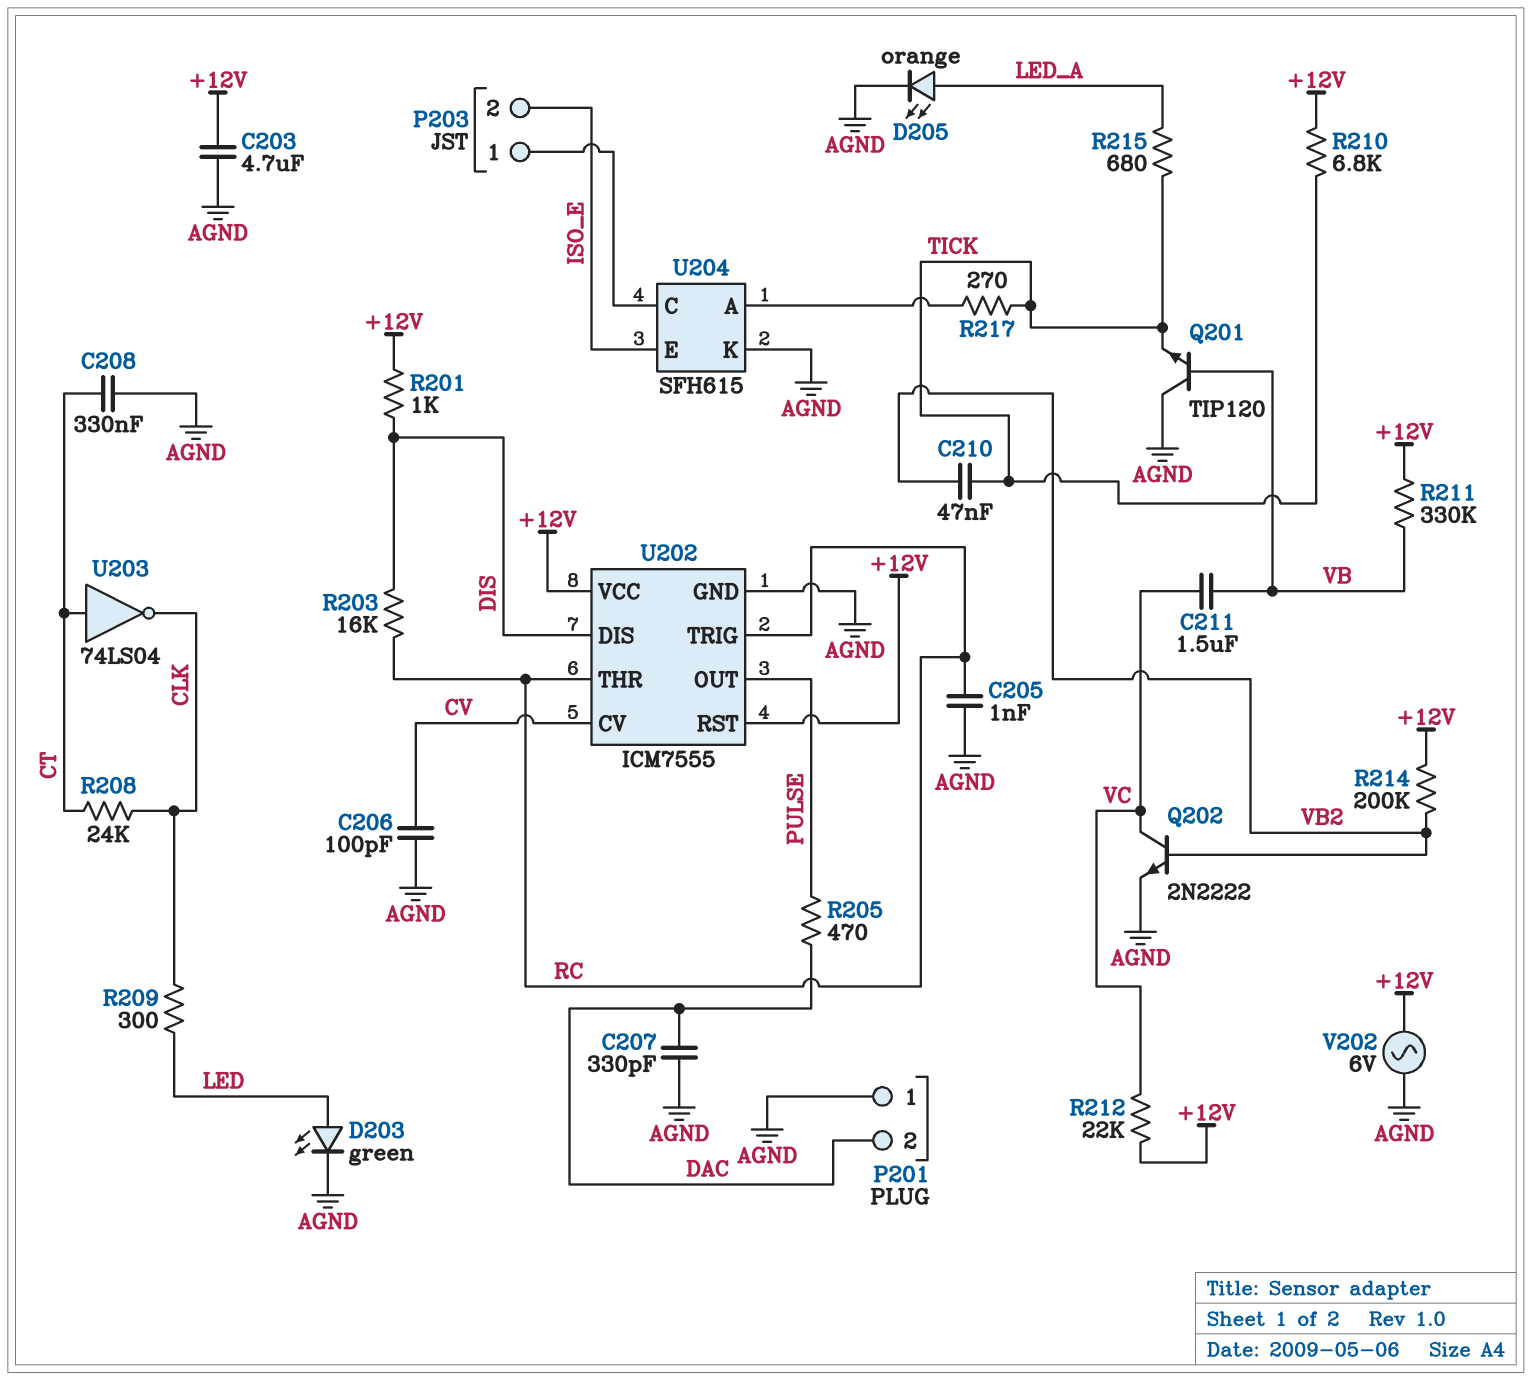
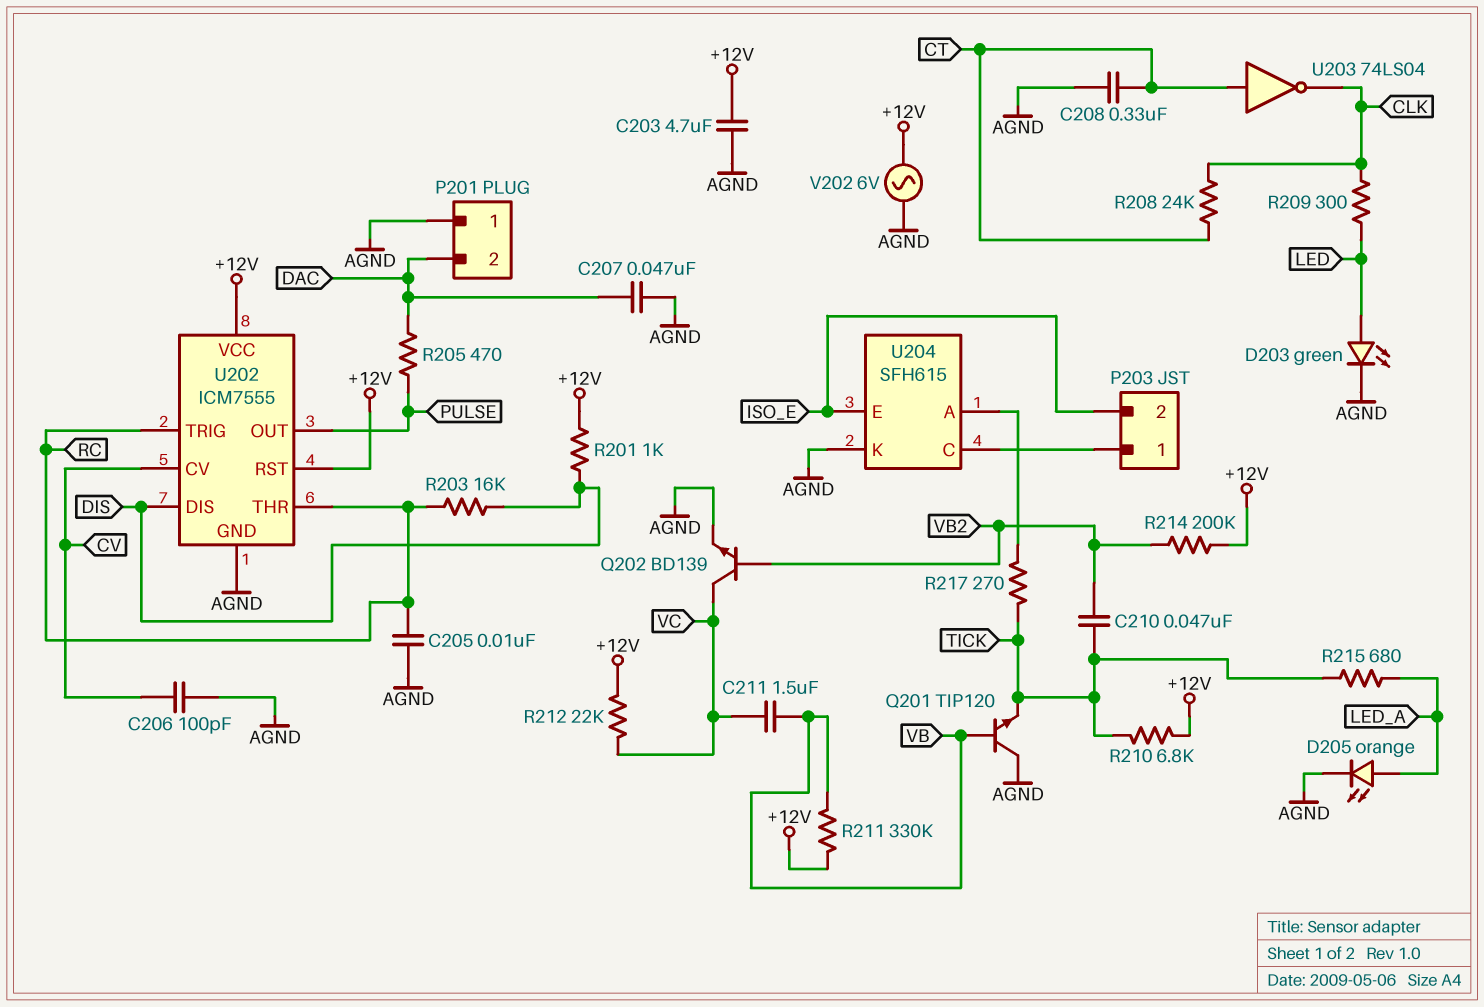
C205: 1nF (AGND, RC) -> 10nF (AGND, RC)
C207: 330pF (AGND, DAC) -> 47nF (AGND, DAC)
Q202: NPN 2N2222 (B VB2, C VC, E AGND) -> NPN BD139 (B VB2, C VC, E AGND)

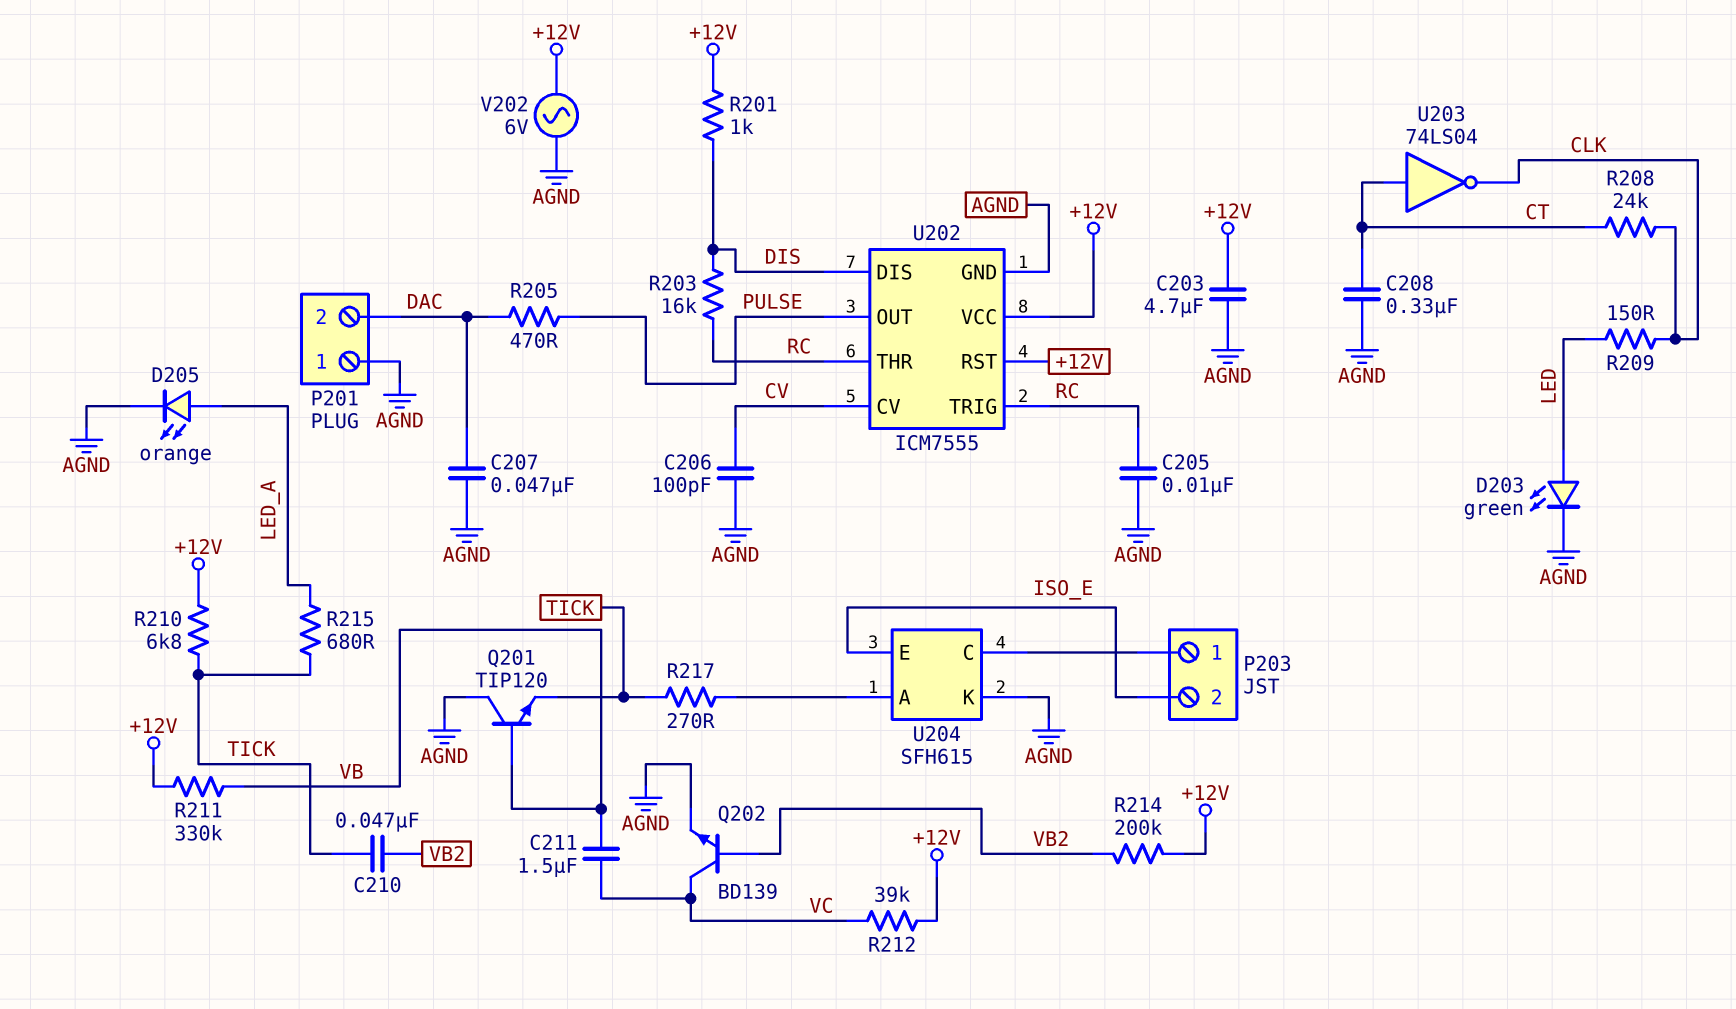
R209: 300 (CLK, LED) -> 150 (CLK, LED)
R212: 22k (+12V, VC) -> 39k (+12V, VC)

